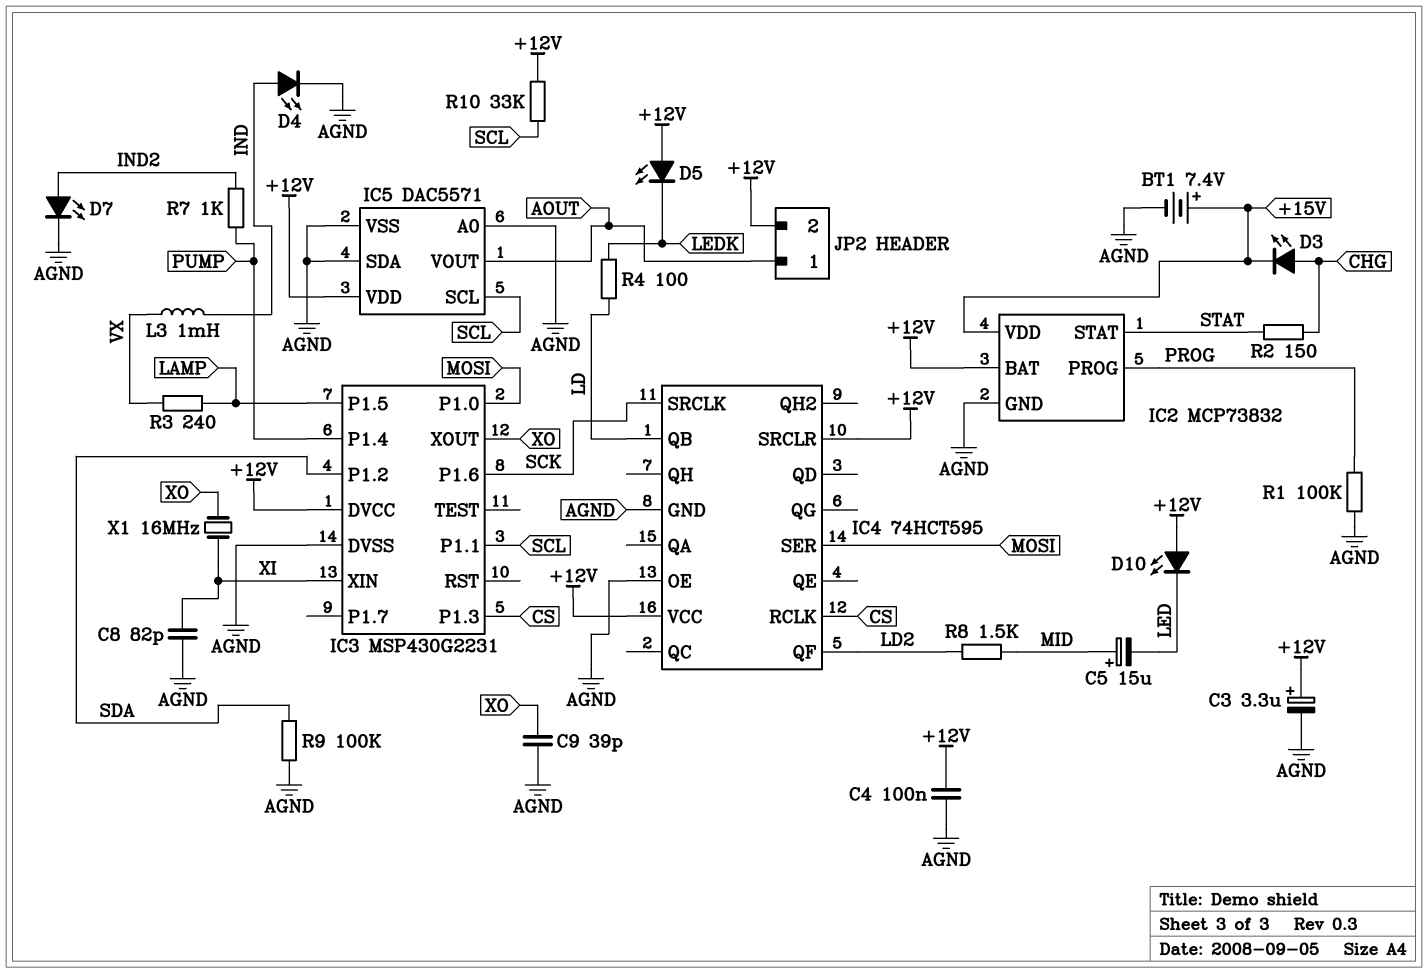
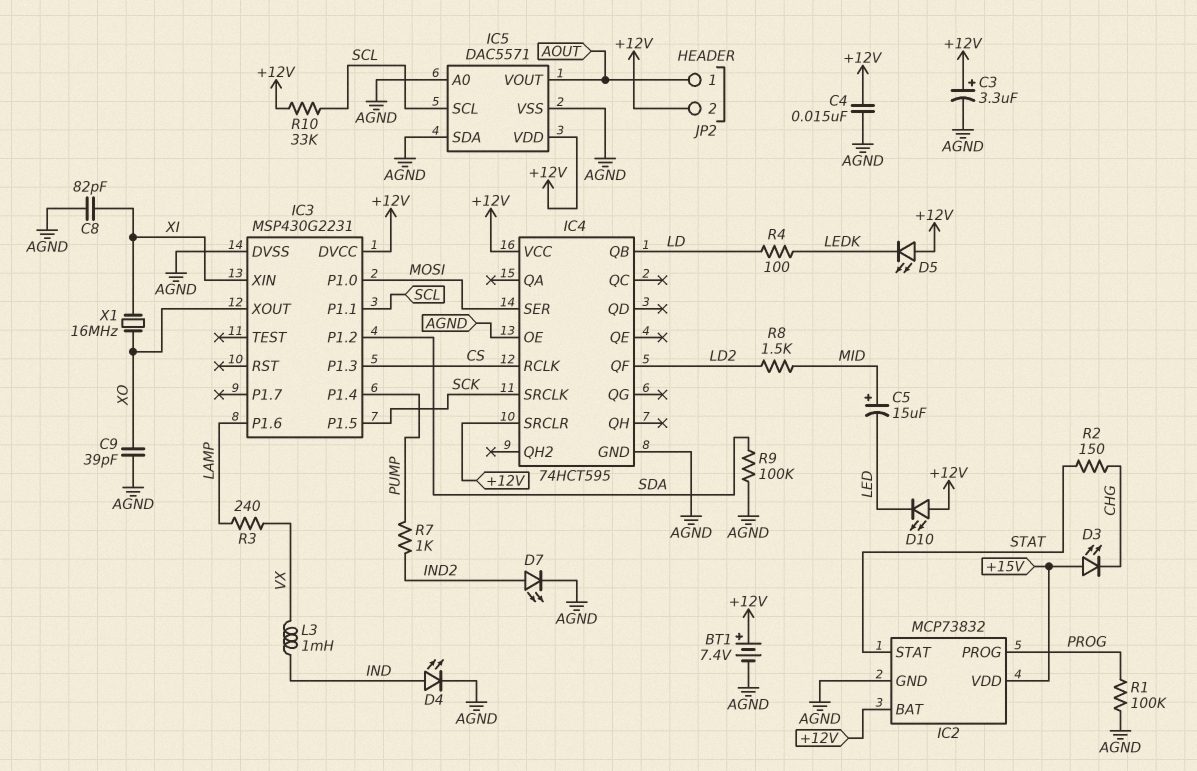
BT1: 7.4V (plus +15V, minus AGND) -> 7.4V (plus +12V, minus AGND)
C4: 100nF (+12V, AGND) -> 15nF (+12V, AGND)
D3: LED (A CHG, K +15V) -> LED (A +15V, K CHG)
IC3 pin P1.5: LAMP -> SCK
IC3 pin P1.6: SCK -> LAMP

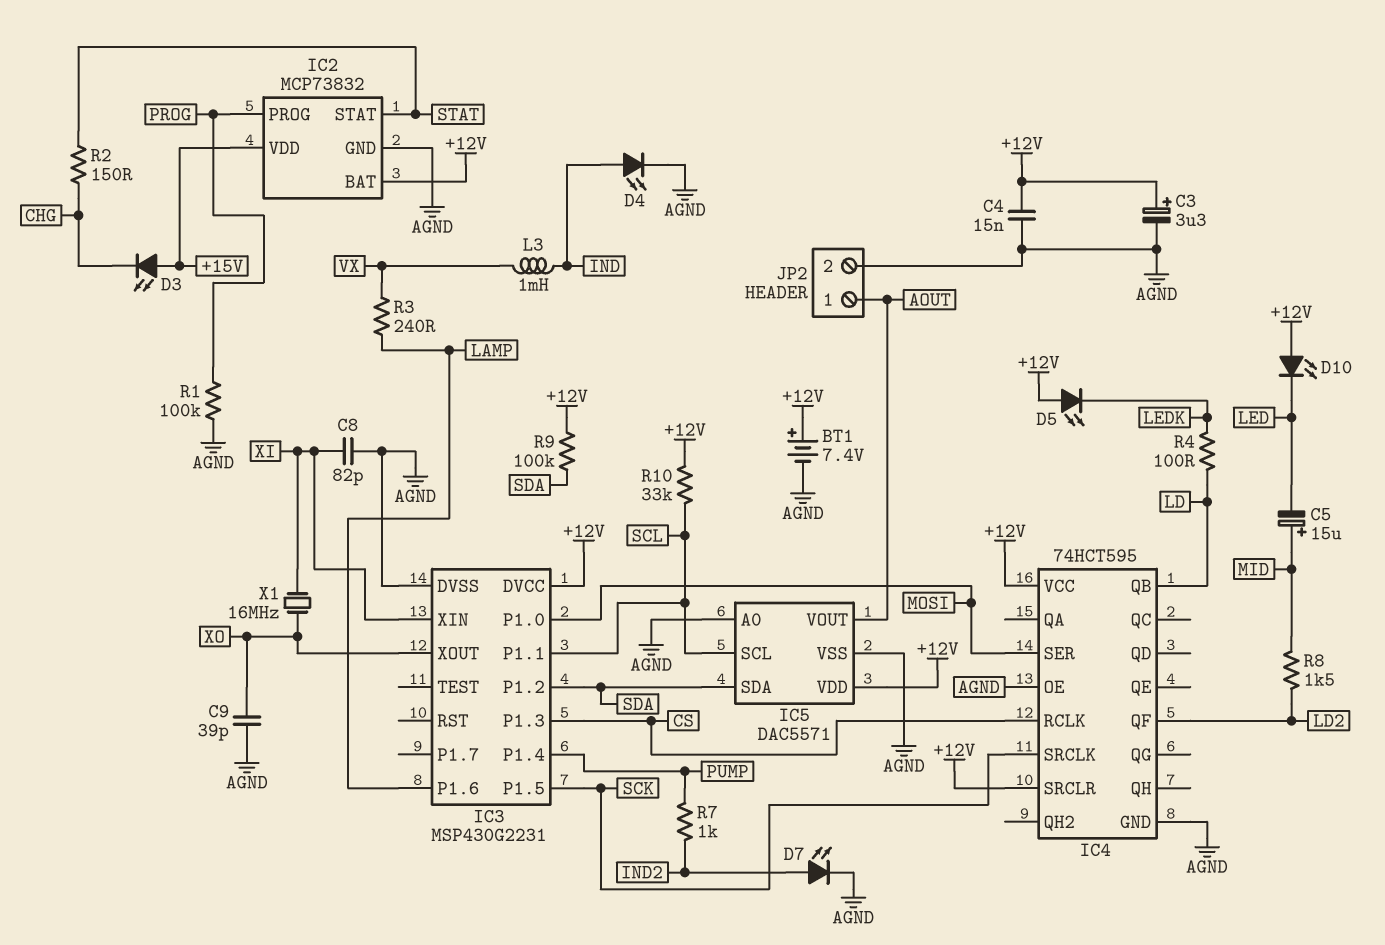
IC5 pin SDA: AGND -> SDA
JP2 pin 2: +12V -> AGND
R9: 100k (AGND, SDA) -> 100k (+12V, SDA)

